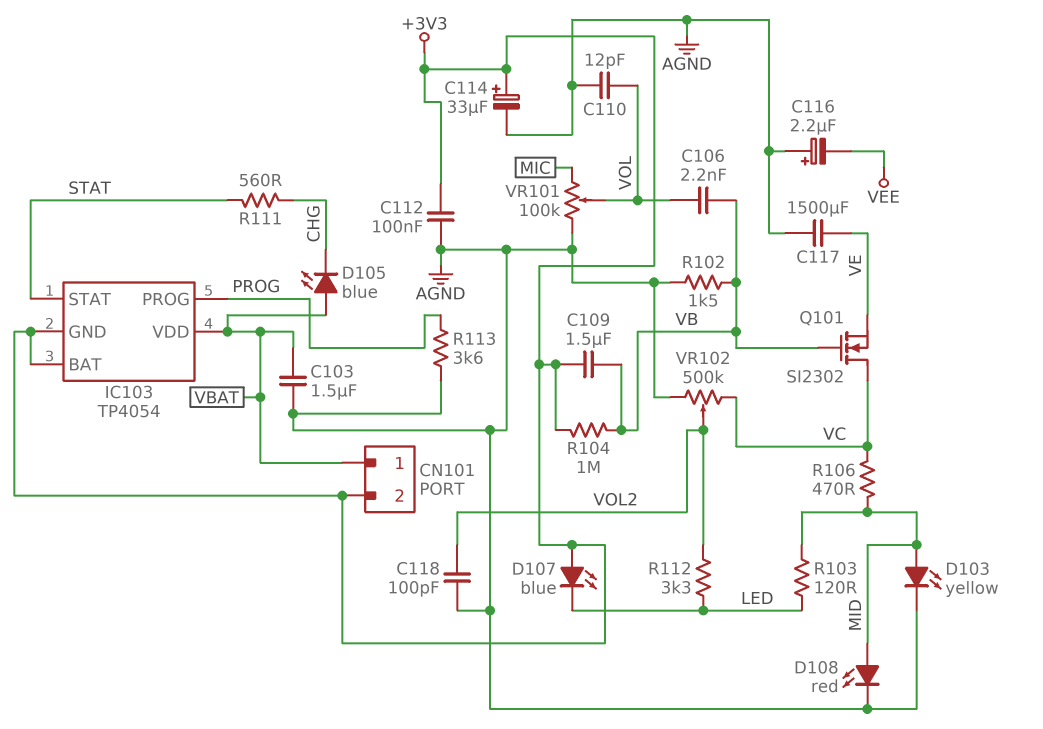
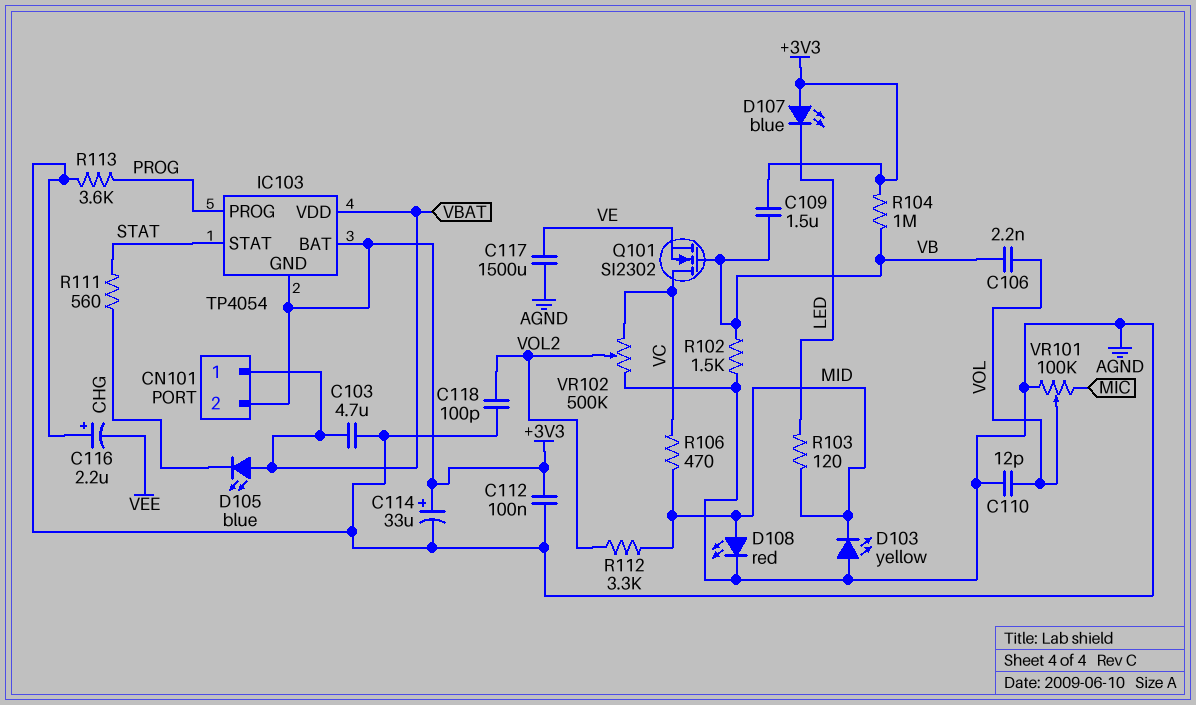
C103: 1.5uF (AGND, VBAT) -> 4.7uF (AGND, VBAT)
D103: LED yellow (A MID, K AGND) -> LED yellow (A AGND, K MID)
R112: 3.3k (LED, VOL2) -> 3.3k (MID, VOL2)

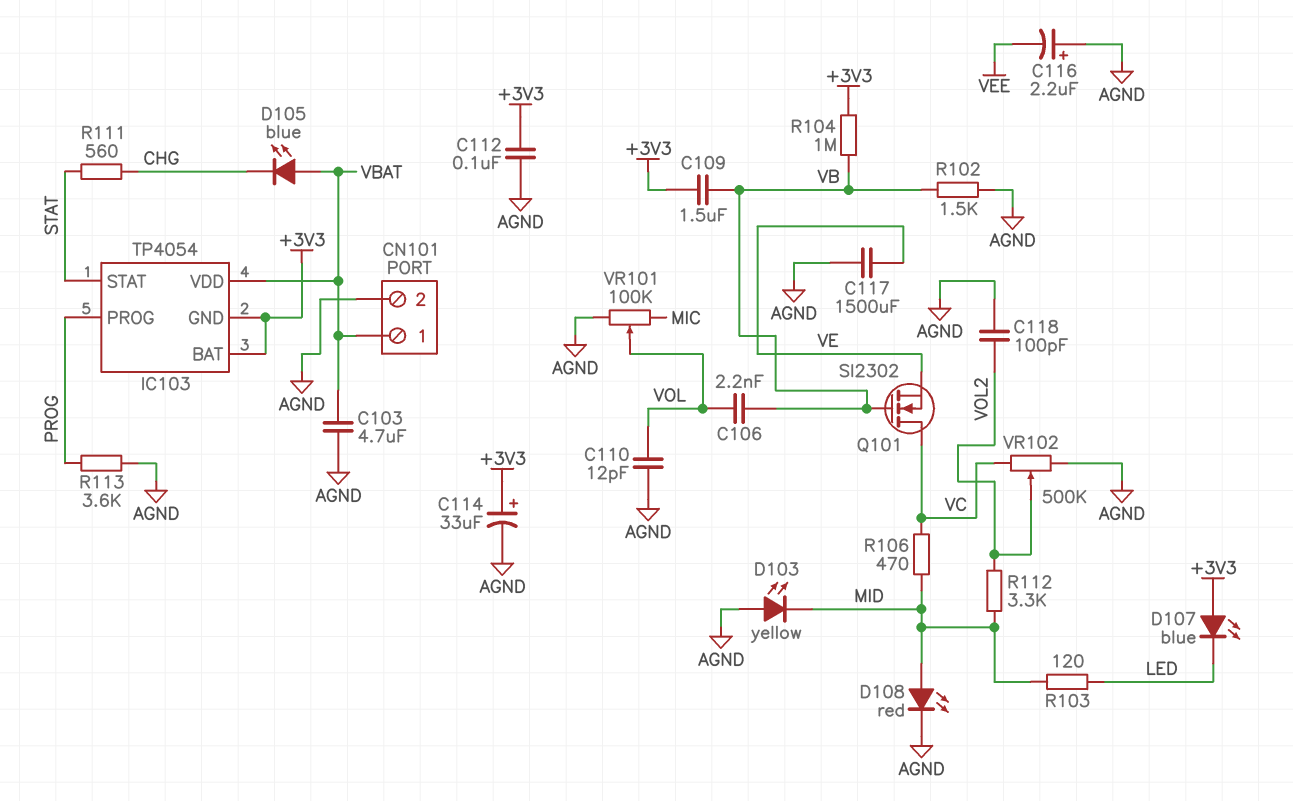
CN101 pin 2: +3V3 -> AGND

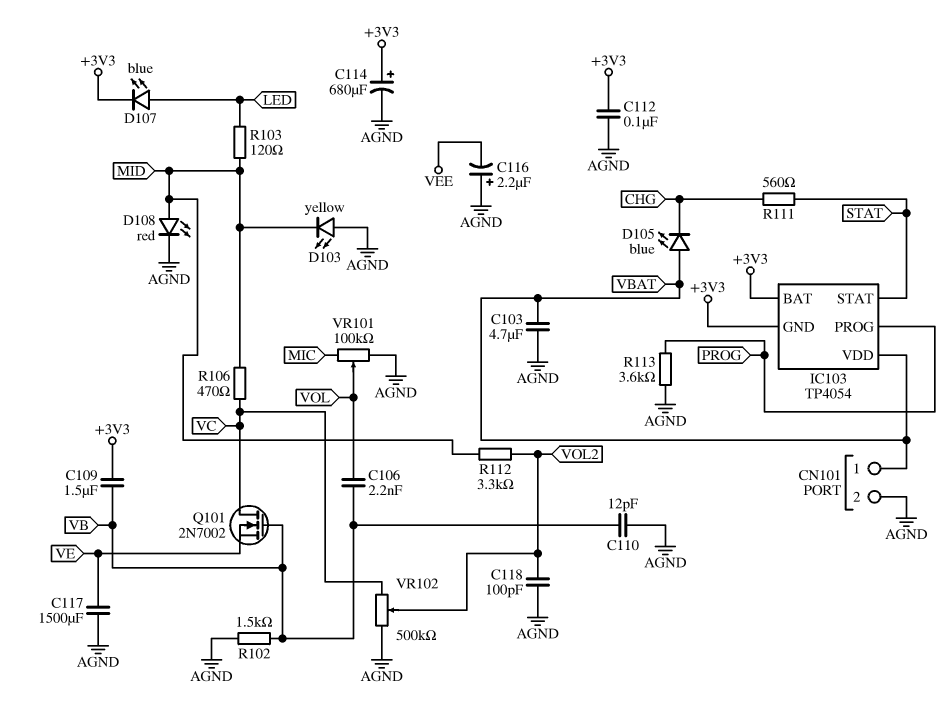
C110: 12pF (AGND, VOL) -> 12pF (AGND, VB)
C114: 33uF (plus +3V3, minus AGND) -> 680uF (plus +3V3, minus AGND)
D107: LED blue (A +3V3, K LED) -> LED blue (A LED, K +3V3)
Q101: NMOS SI2302 (G VB, D VC, S VE) -> NMOS 2N7002 (G VB, D VC, S VE)
R104: 1M (+3V3, VB) -> none

